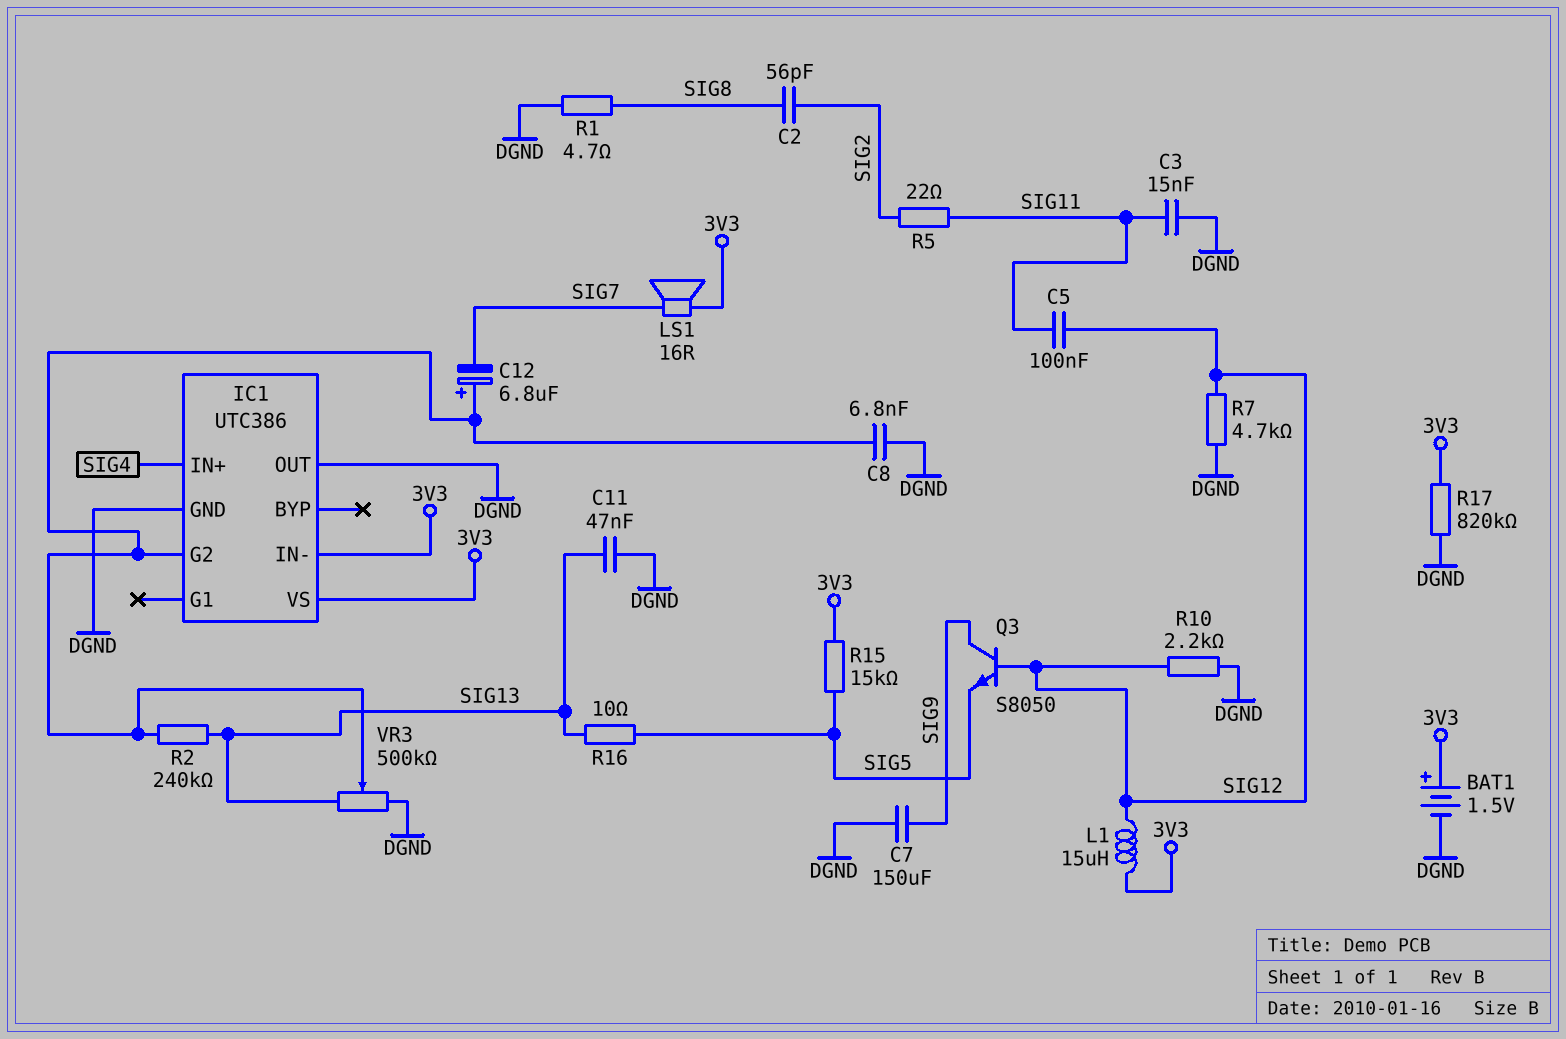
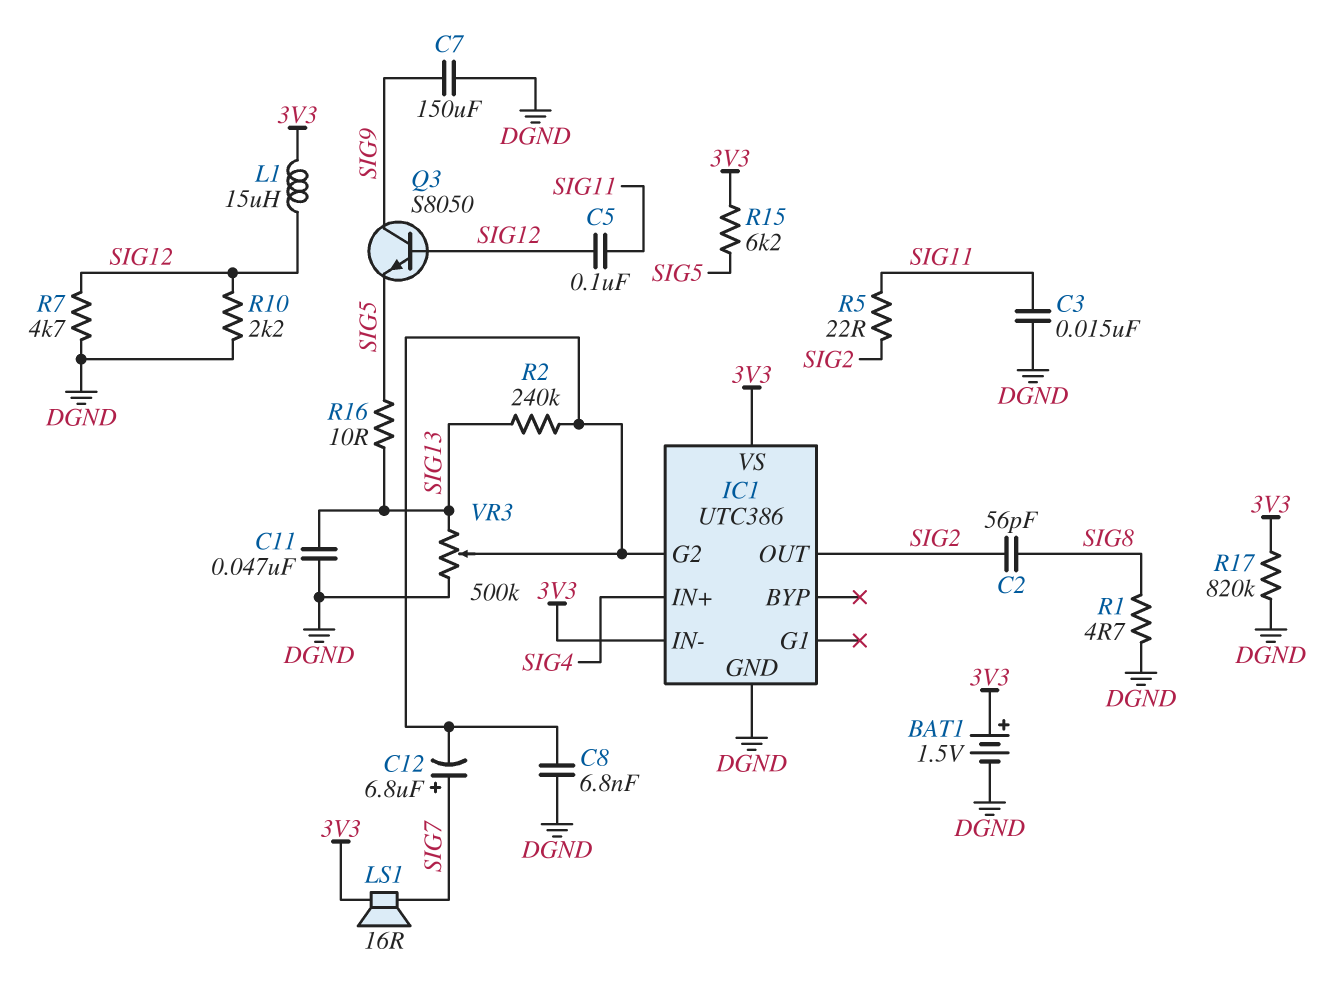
C12: 6.8uF (plus IC1/G2, minus SIG7) -> 6.8uF (plus SIG7, minus IC1/G2)
IC1 pin OUT: DGND -> SIG2
R15: 15k (3V3, SIG5) -> 6.2k (3V3, SIG5)

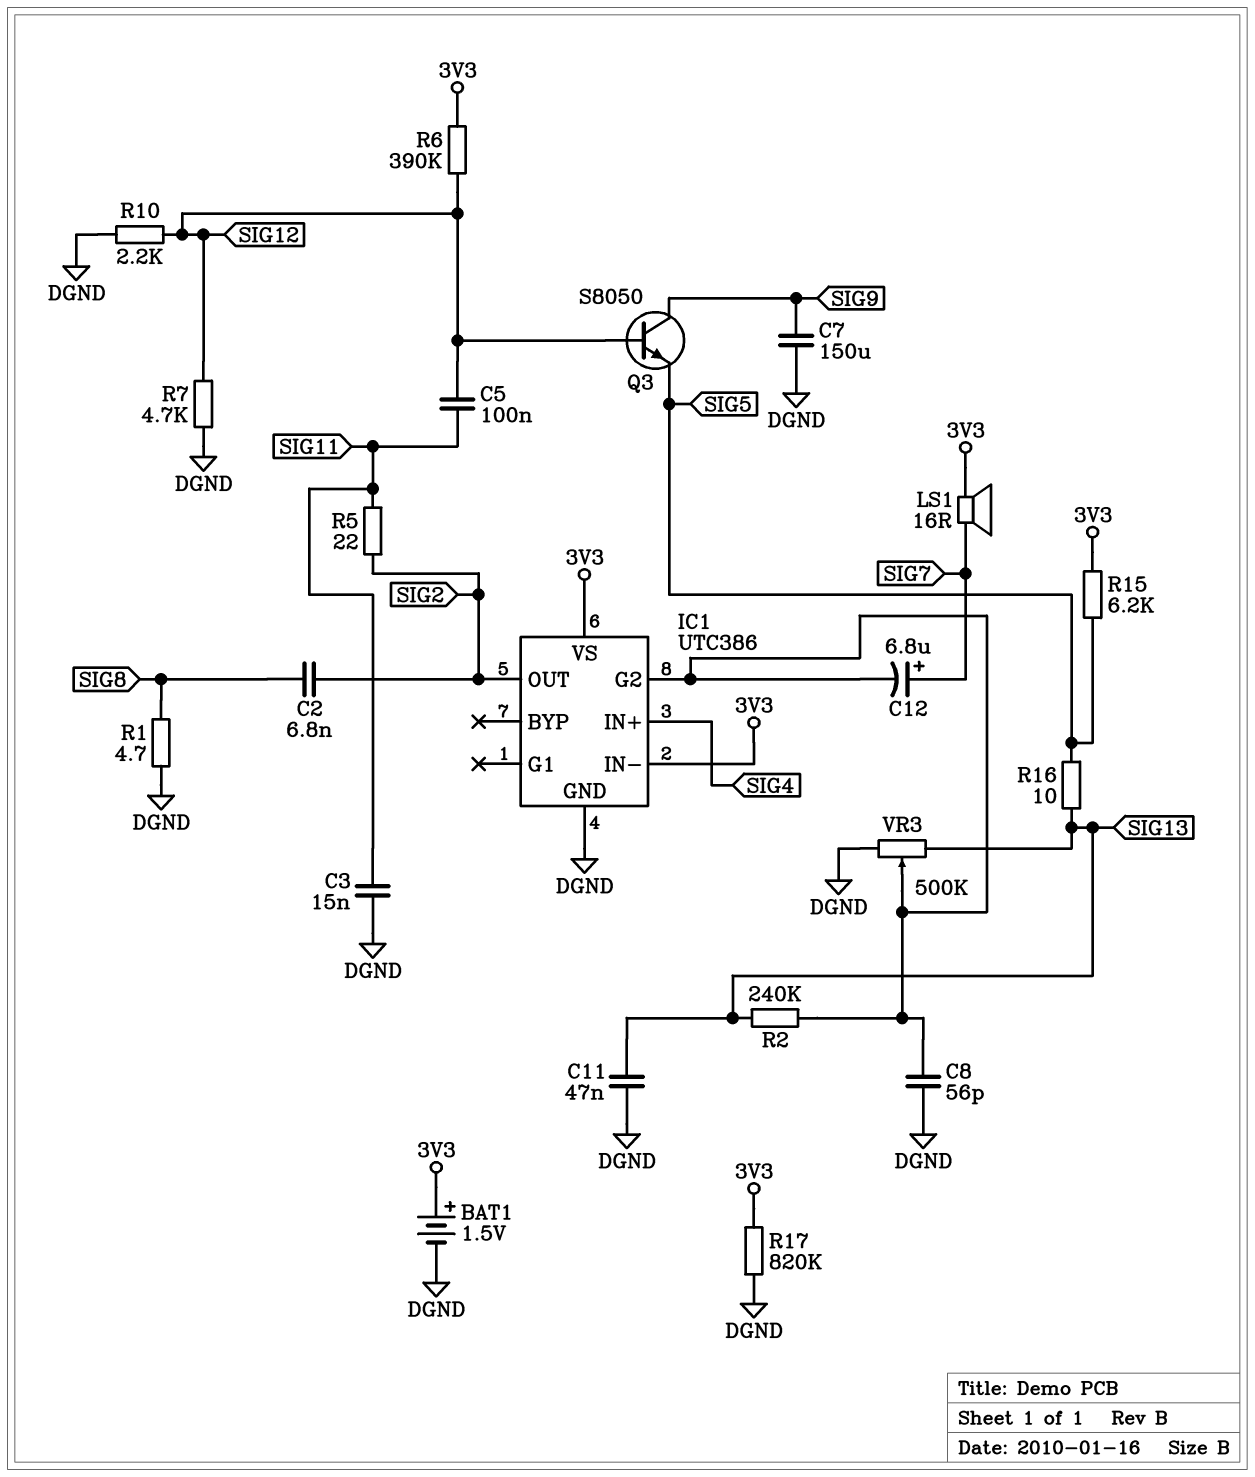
C2: 56pF (SIG2, SIG8) -> 6.8nF (SIG2, SIG8)
C8: 6.8nF (DGND, IC1/G2) -> 56pF (DGND, IC1/G2)
L1: 15uH (3V3, SIG12) -> none
R6: none -> 390k (3V3, SIG12)

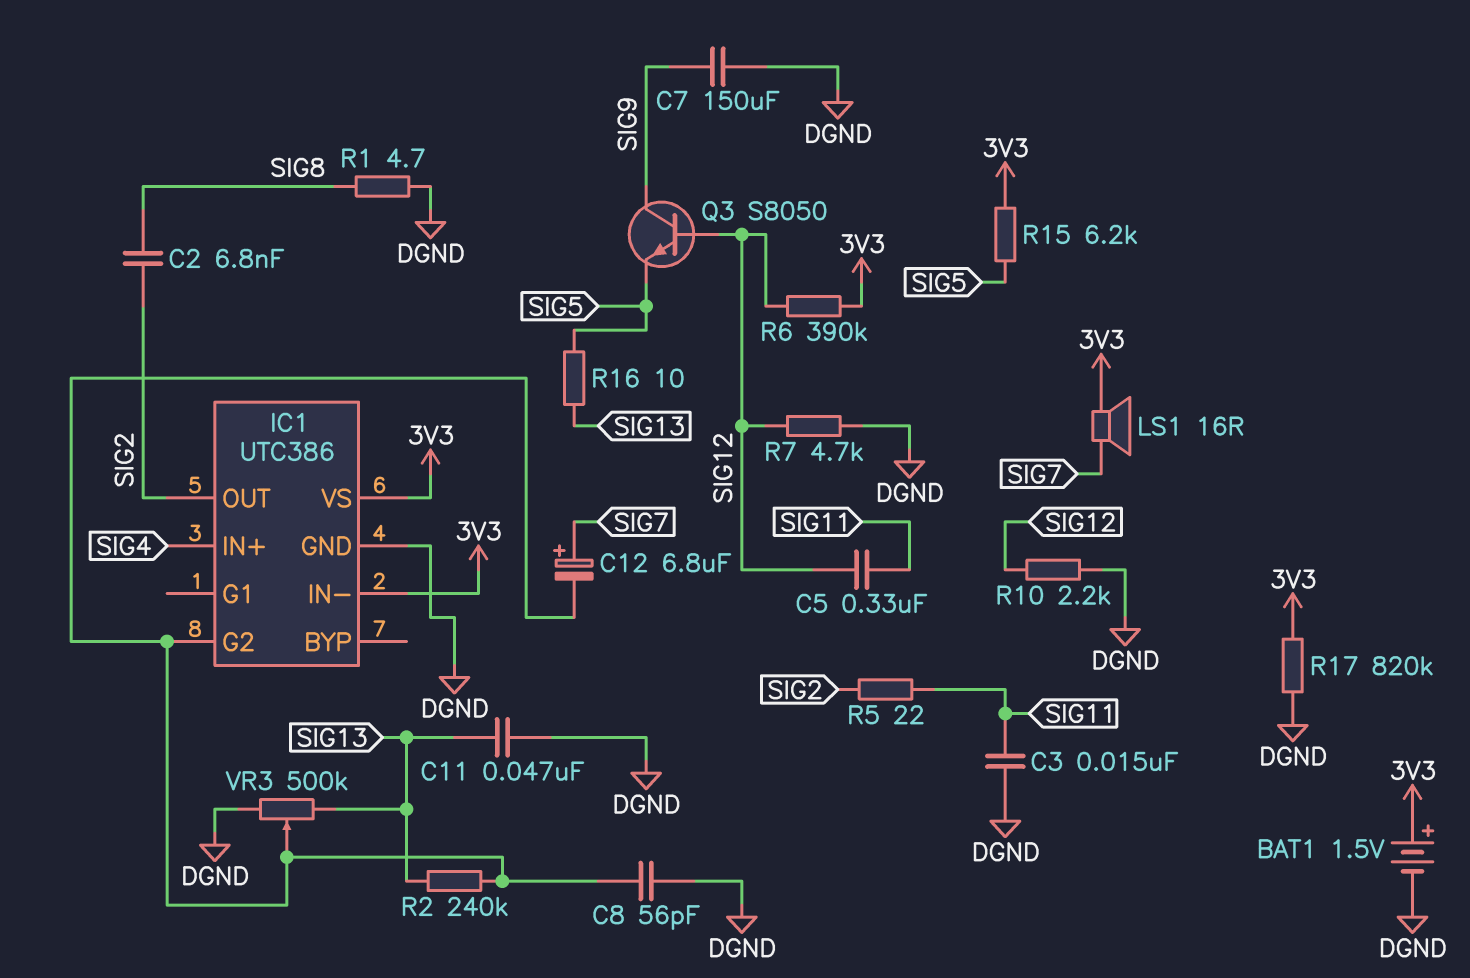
C5: 100nF (SIG11, SIG12) -> 330nF (SIG11, SIG12)

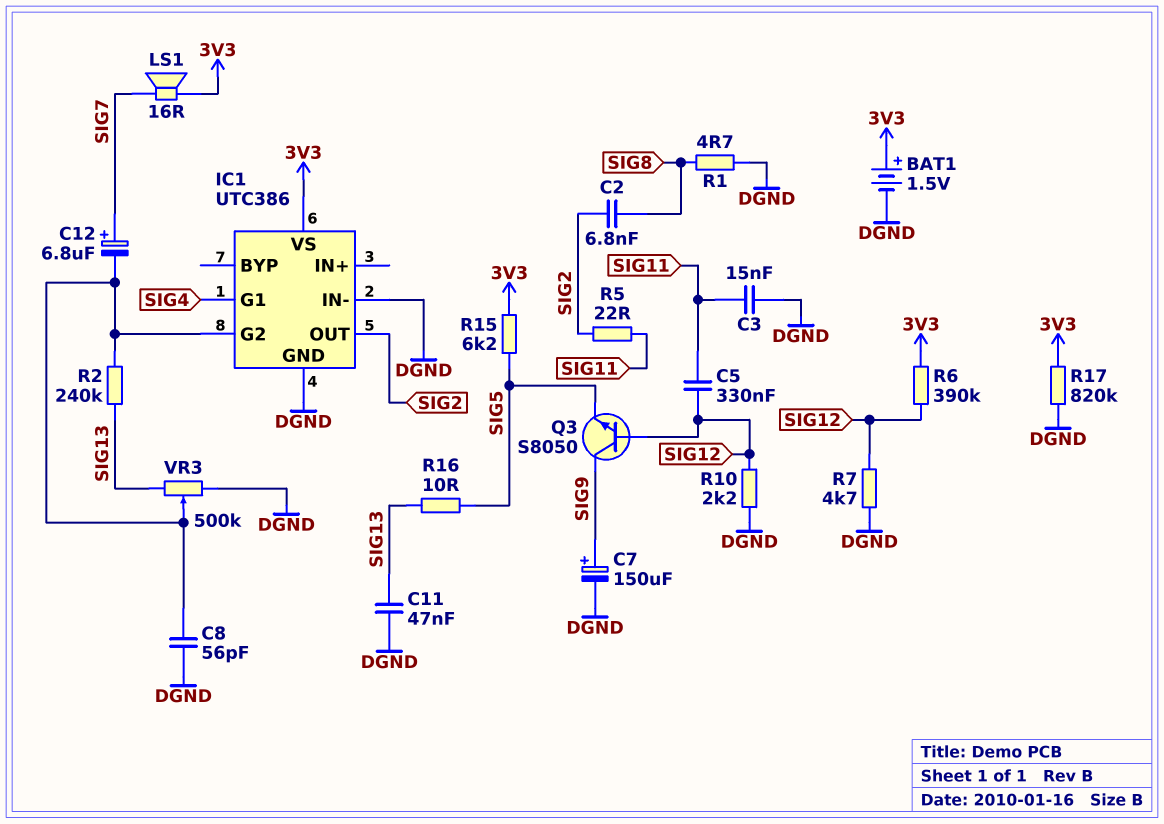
C7: 150uF (DGND, SIG9) -> 150uF (plus SIG9, minus DGND)
IC1 pin G1: none -> SIG4
IC1 pin IN+: SIG4 -> none
IC1 pin IN-: 3V3 -> DGND

